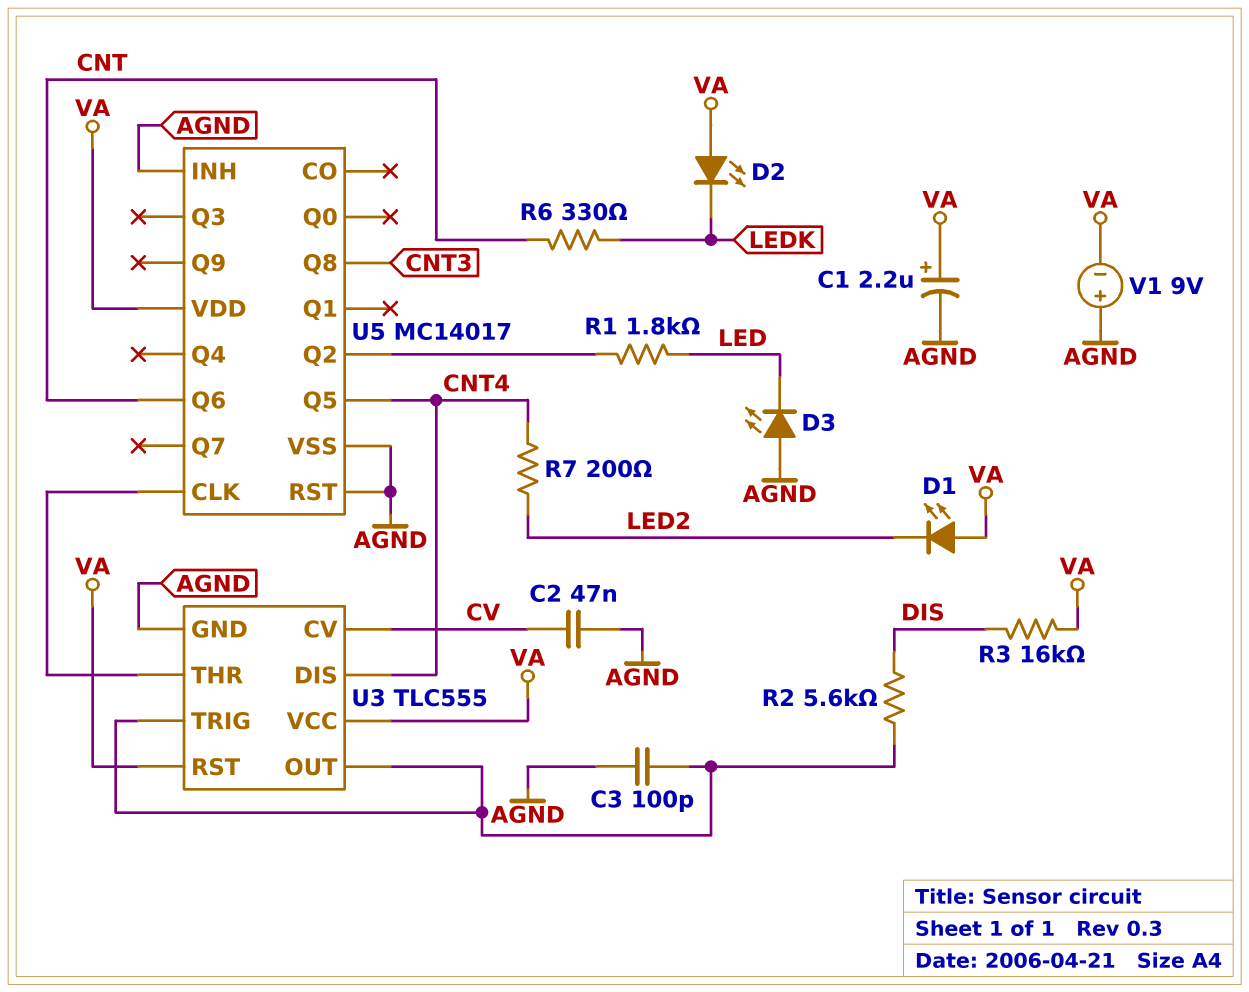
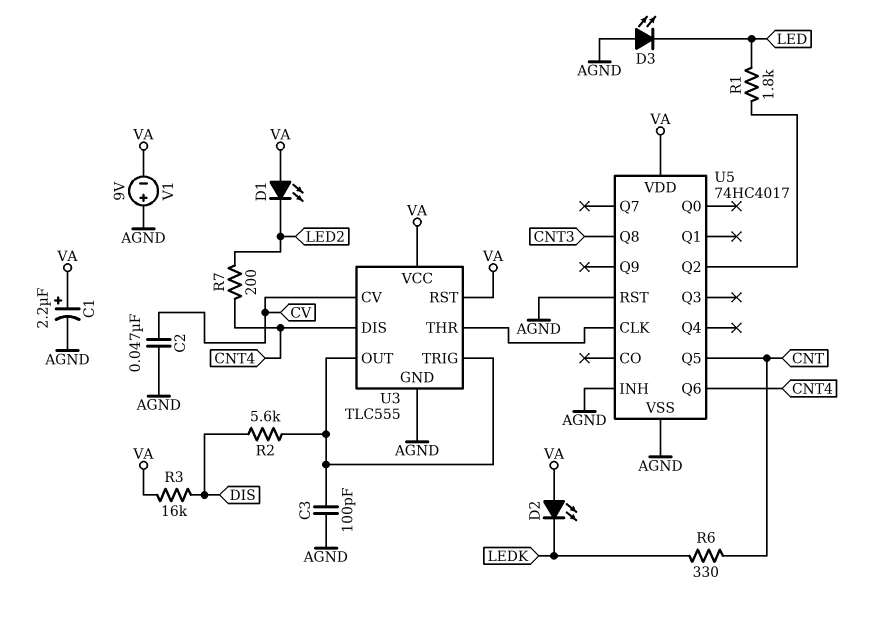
U5: MC14017 -> 74HC4017
U5 pin Q5: CNT4 -> CNT
U5 pin Q6: CNT -> CNT4

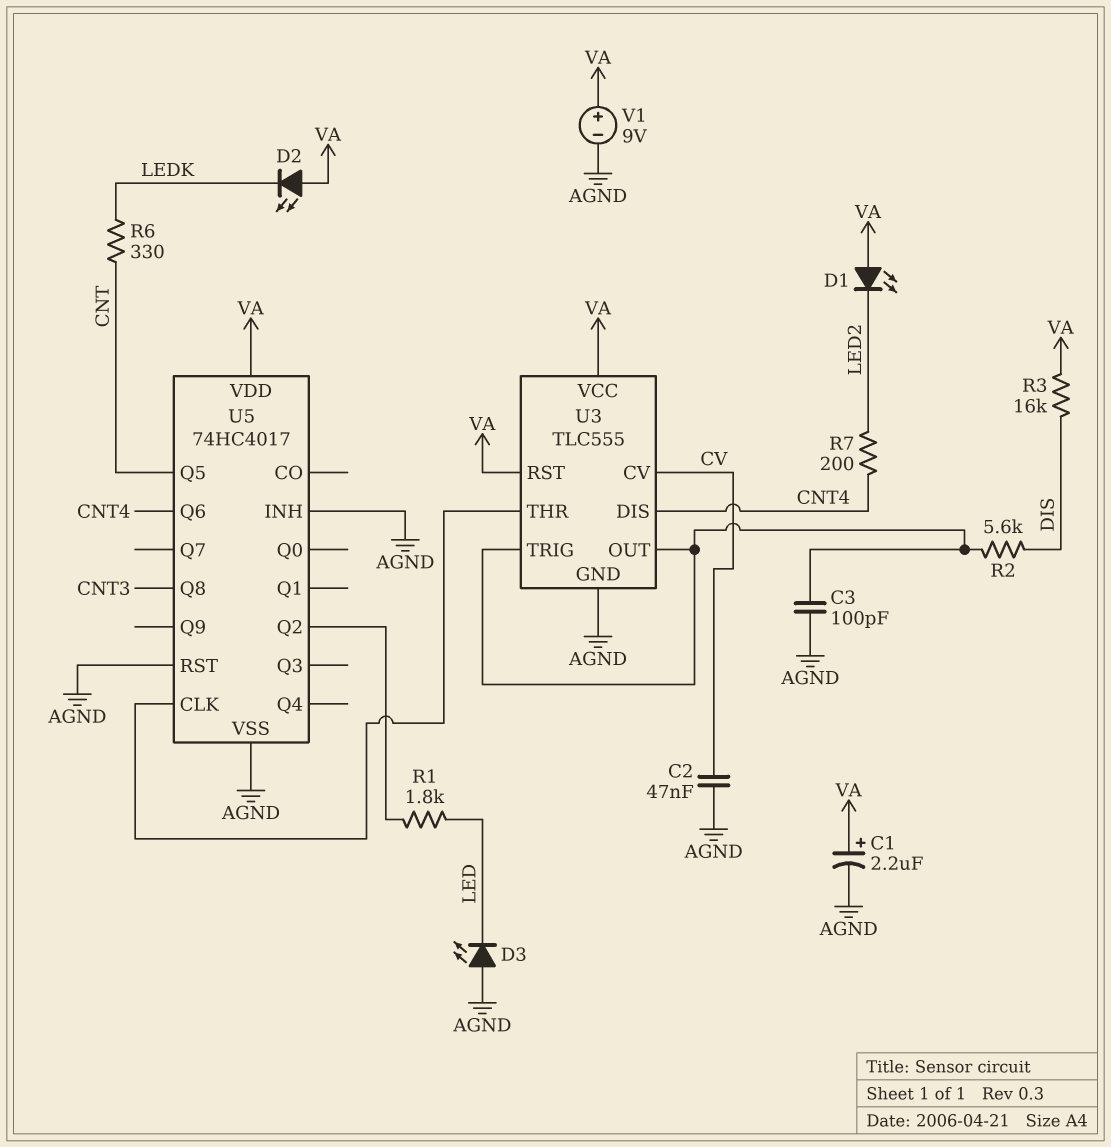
V1: 9V (plus AGND, minus VA) -> 9V (plus VA, minus AGND)

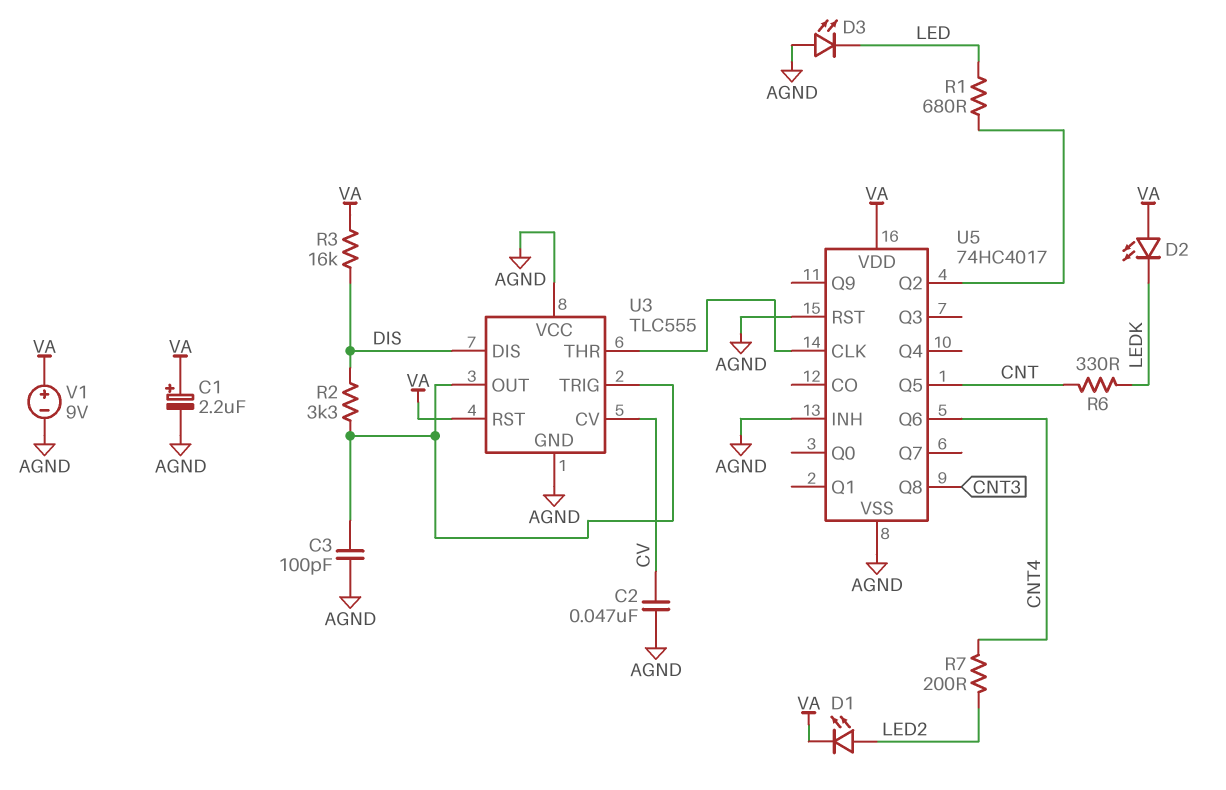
D1: LED (A VA, K LED2) -> LED (A LED2, K VA)
R1: 1.8k (LED, U5/Q2) -> 680 (LED, U5/Q2)
R2: 5.6k (DIS, U3/OUT) -> 3.3k (DIS, U3/OUT)
U3 pin DIS: CNT4 -> DIS
U3 pin VCC: VA -> AGND

